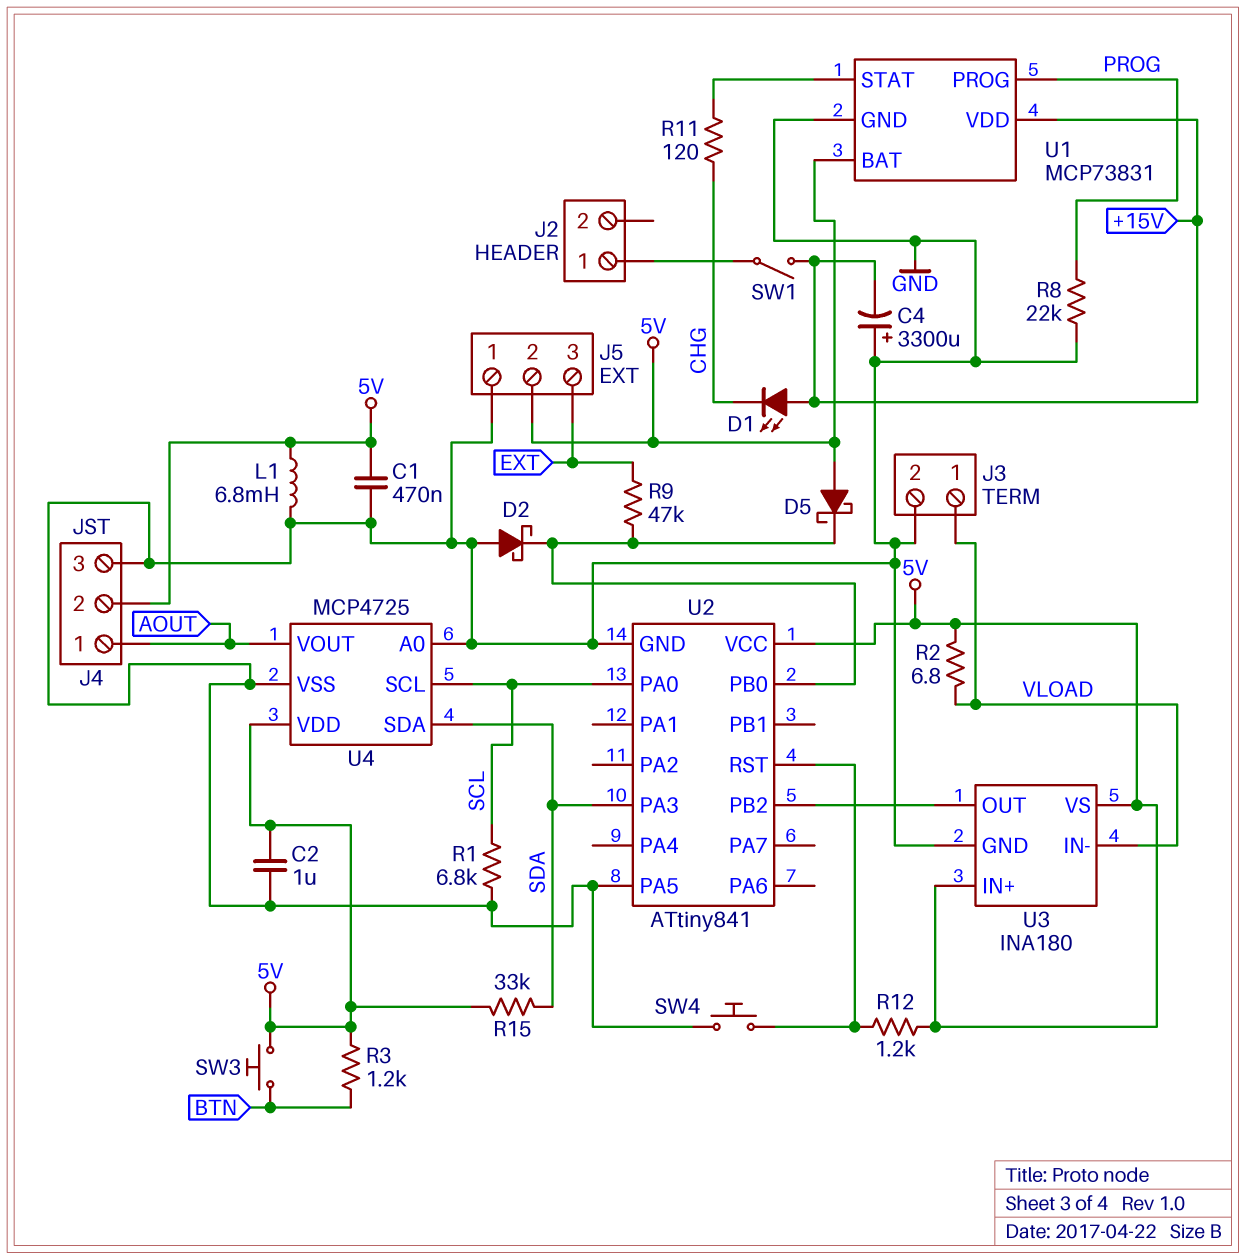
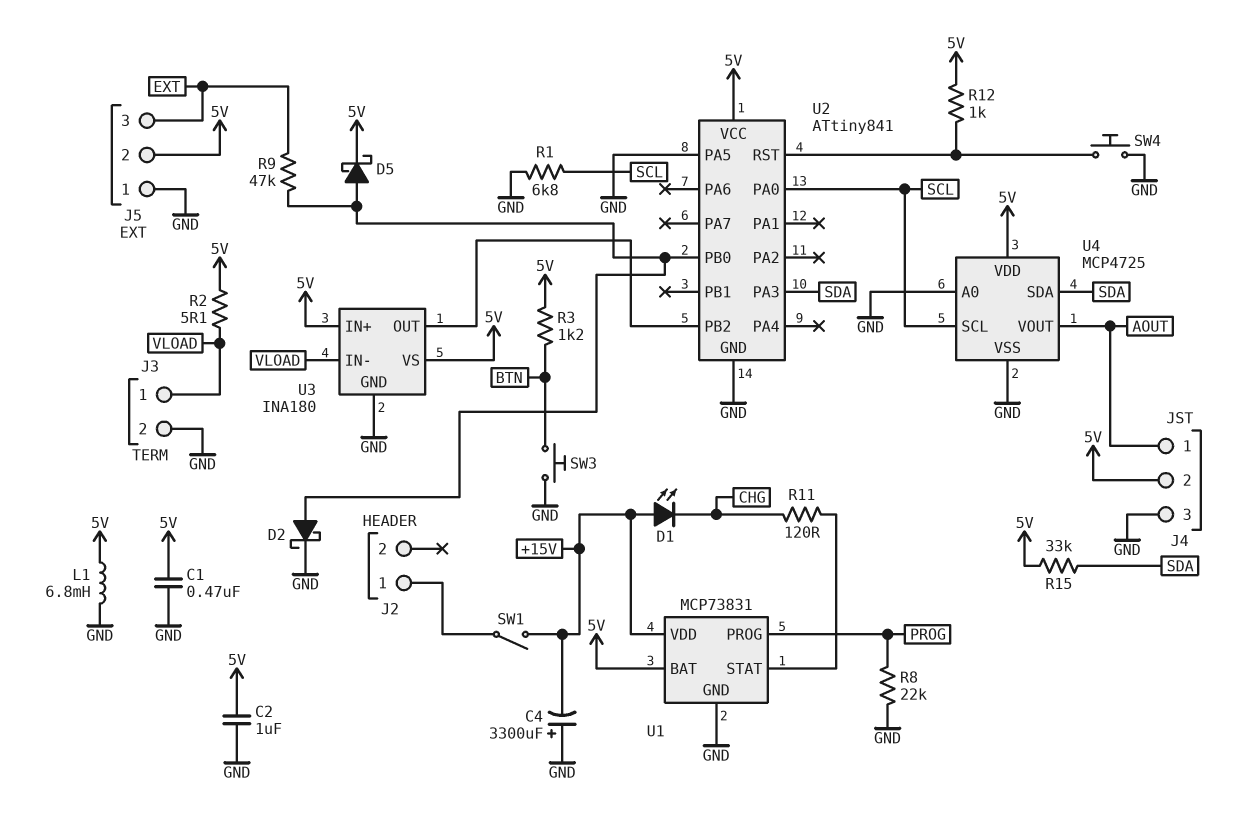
D2: schottky (A GND, K U2/PB0) -> schottky (A U2/PB0, K GND)
D5: schottky (A 5V, K U2/PB0) -> schottky (A U2/PB0, K 5V)
R2: 6.8 (5V, VLOAD) -> 5.1 (5V, VLOAD)
R12: 1.2k (5V, U2/RST) -> 1k (5V, U2/RST)
SW3: button (5V, BTN) -> button (BTN, GND)

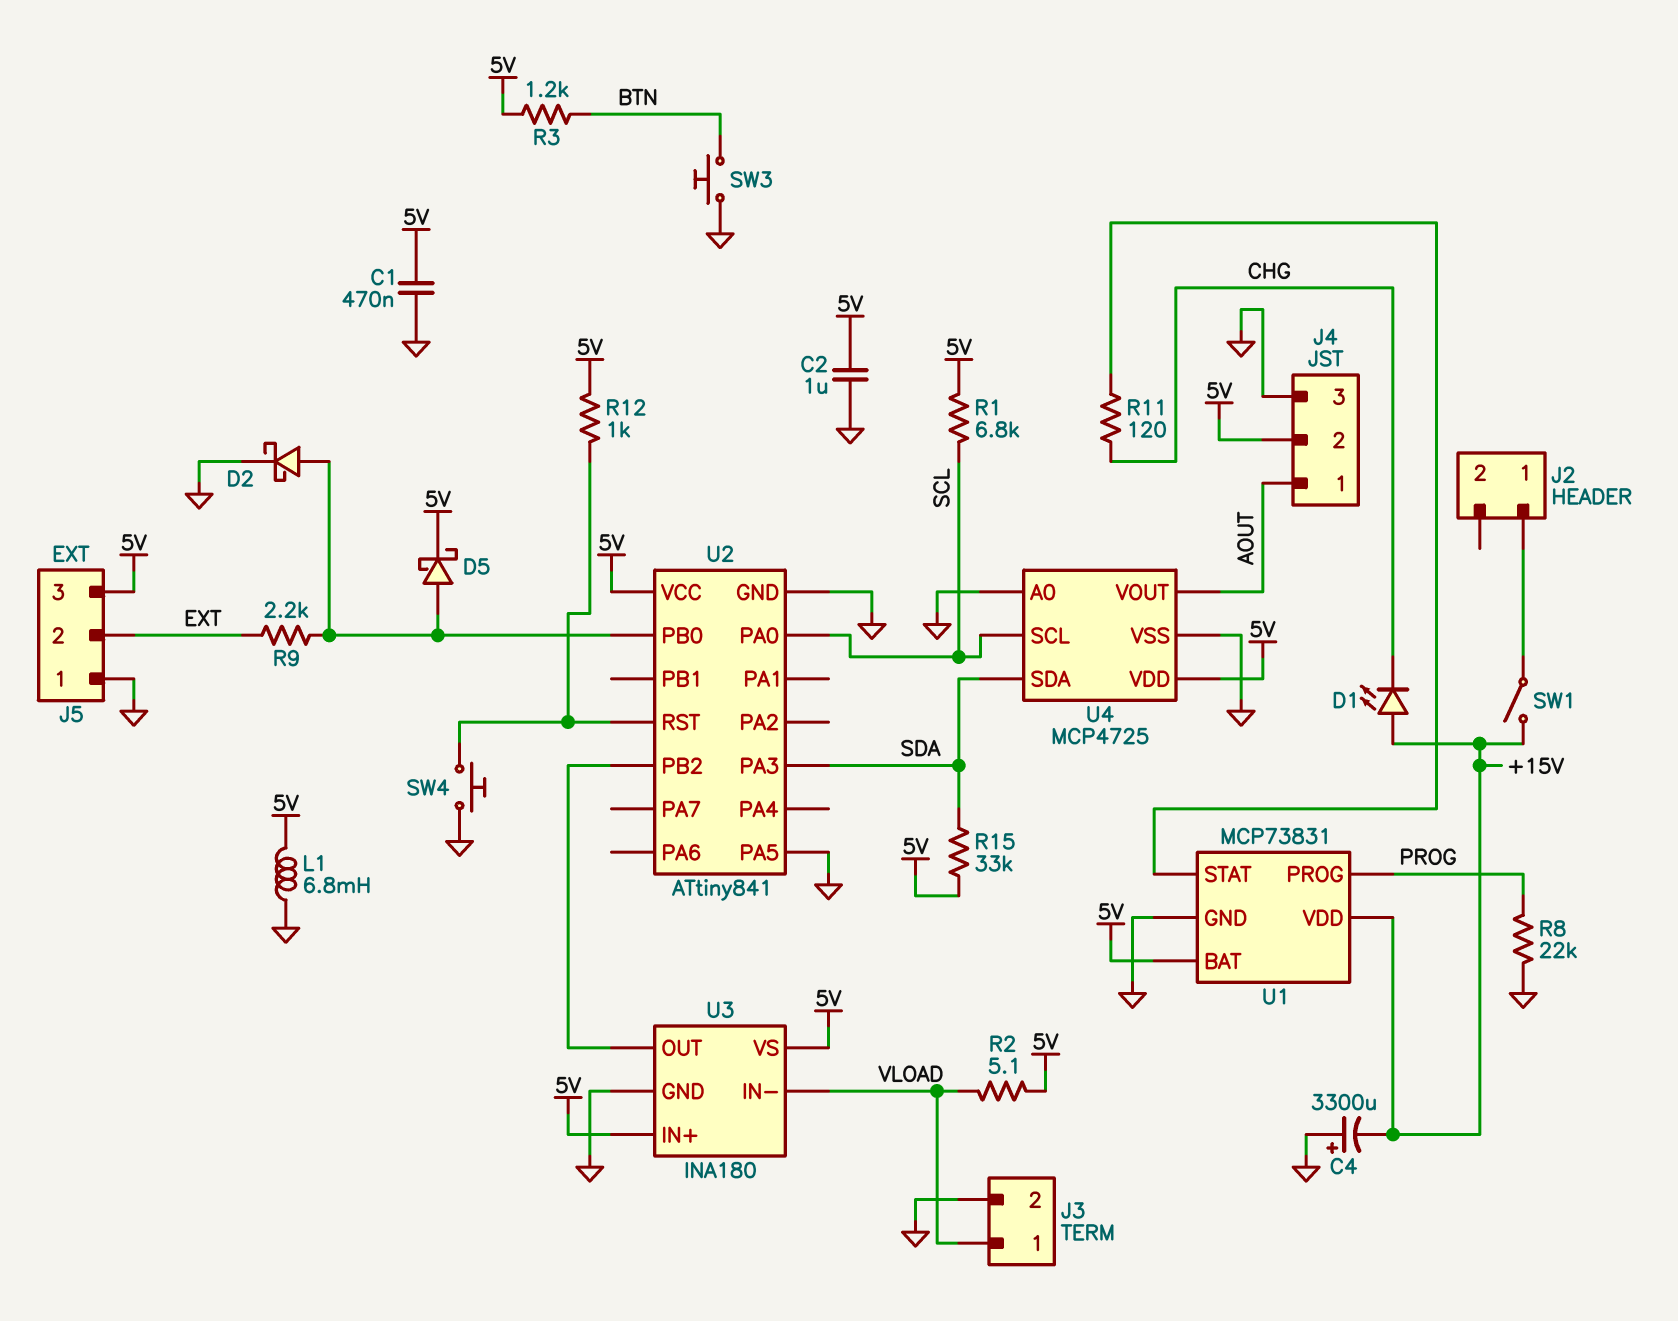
J5 pin 2: 5V -> EXT
J5 pin 3: EXT -> 5V
R1: 6.8k (GND, SCL) -> 6.8k (5V, SCL)
R9: 47k (EXT, U2/PB0) -> 2.2k (EXT, U2/PB0)

